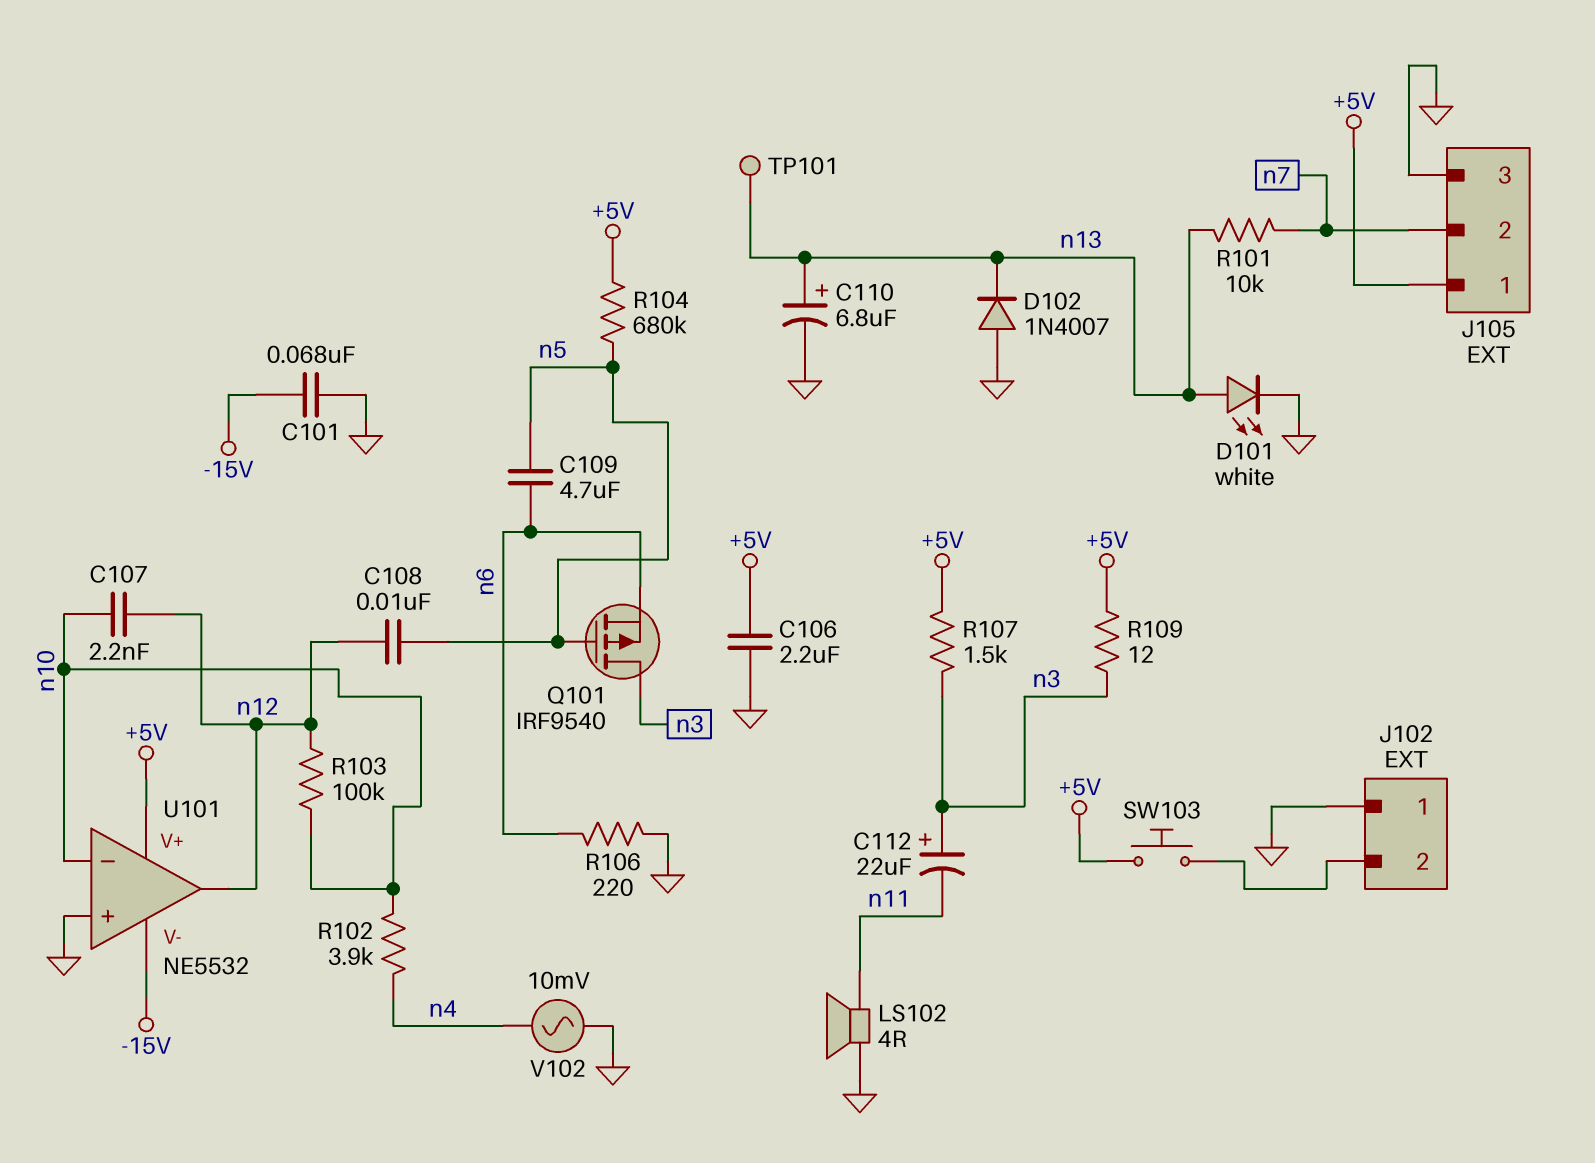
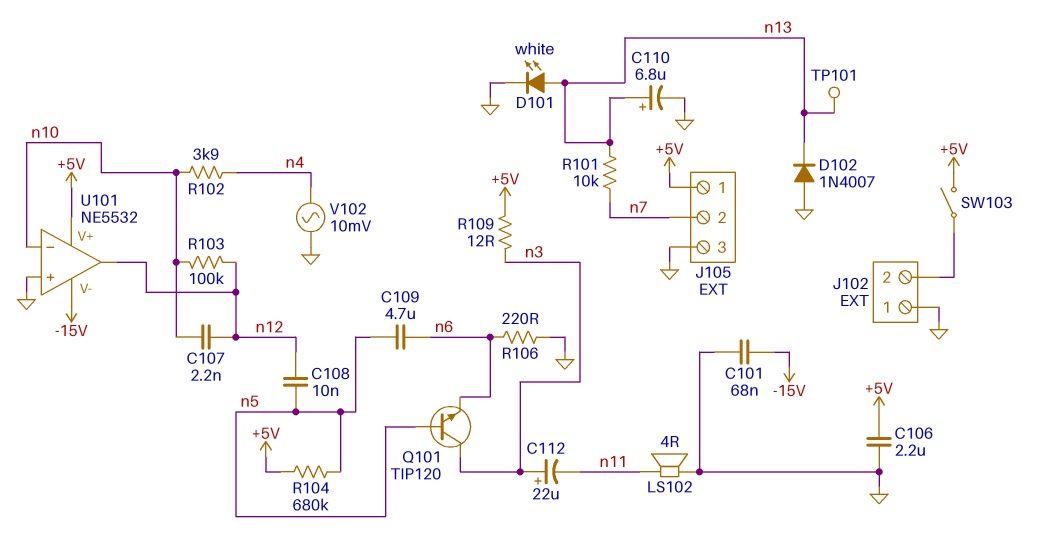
Q101: PMOS IRF9540 (G n5, D n3, S n6) -> NPN TIP120 (B n5, C n3, E n6)
R107: 1.5k (+5V, n3) -> none
SW103: button (+5V, J102/2) -> switch (+5V, J102/2)

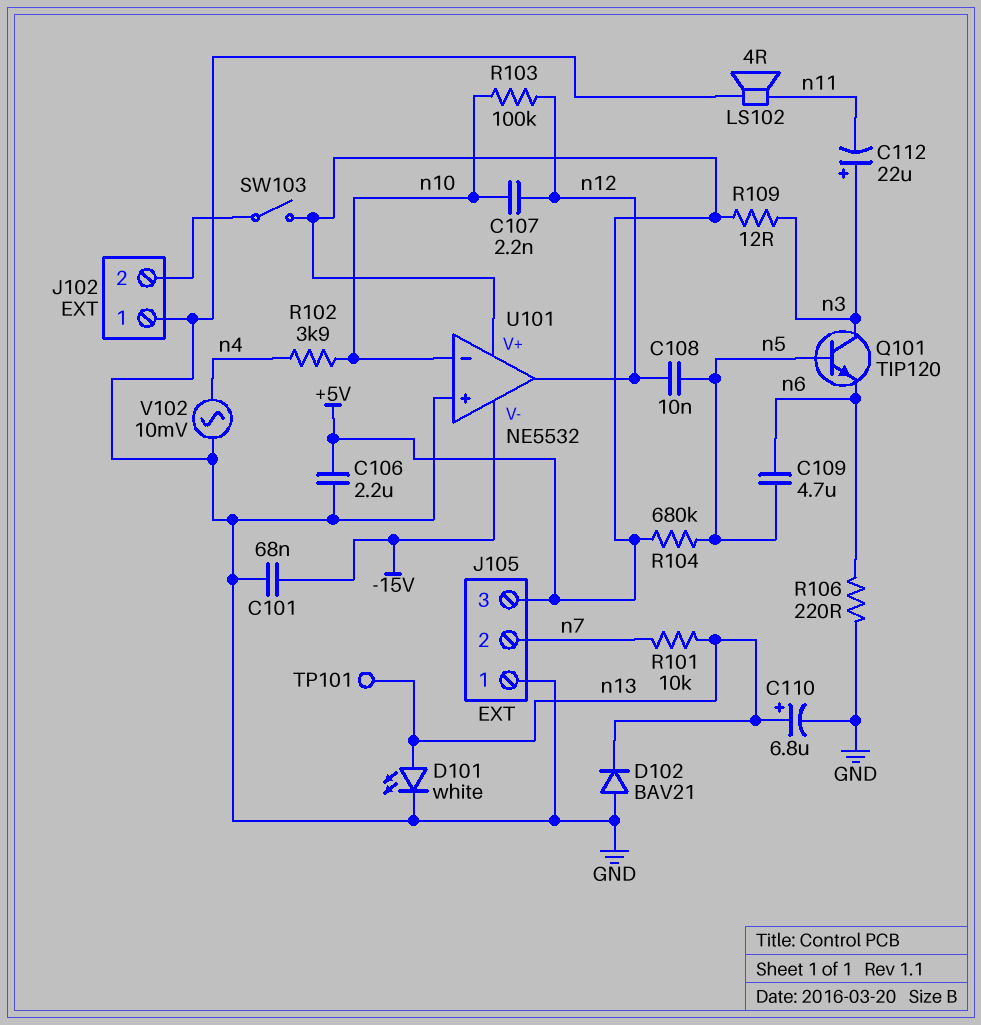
D102: diode 1N4007 (A GND, K n13) -> diode BAV21 (A GND, K n13)
J105 pin 1: +5V -> GND
J105 pin 3: GND -> +5V

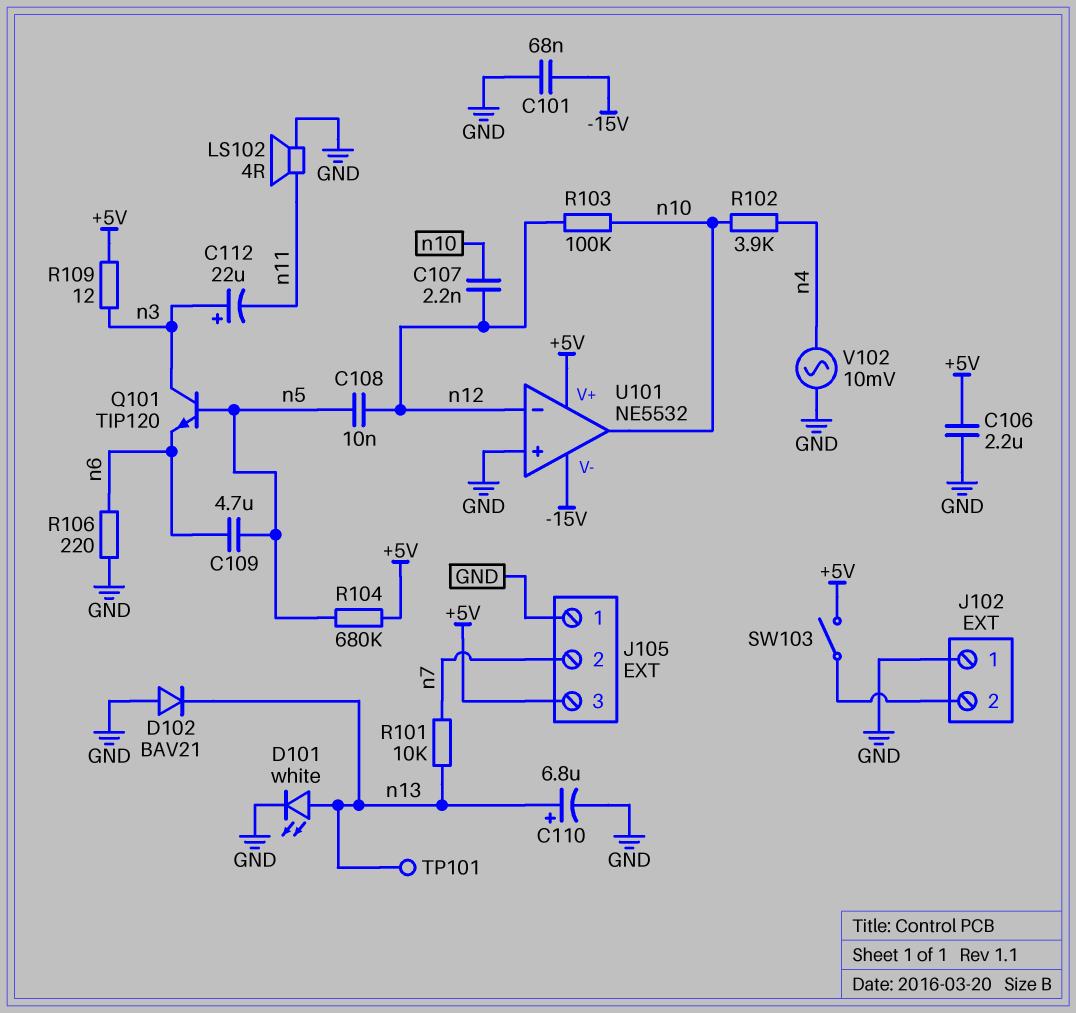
U101 pin in-: n10 -> n12
U101 pin out: n12 -> n10

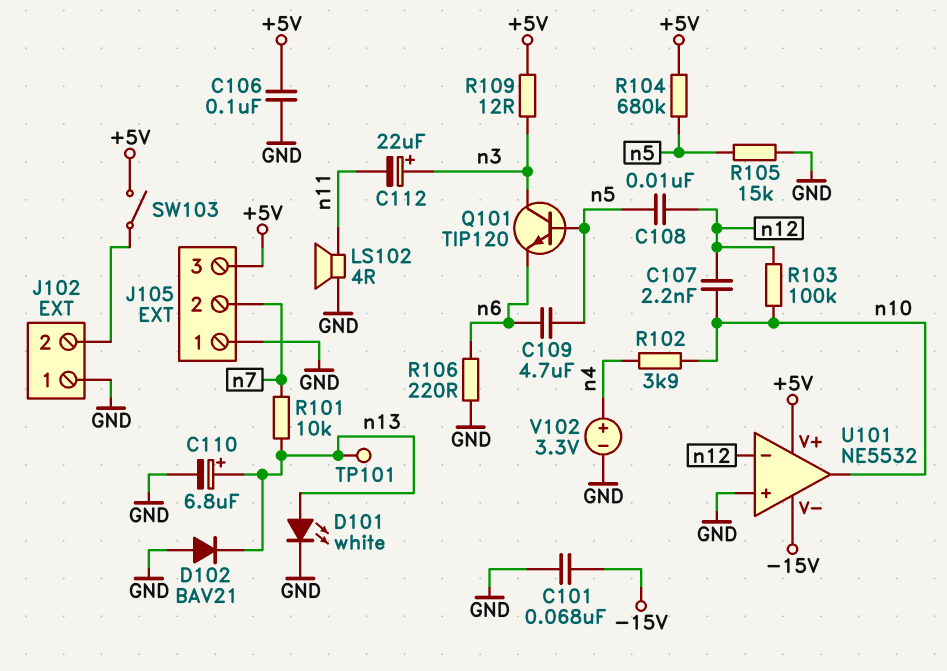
C106: 2.2uF (+5V, GND) -> 100nF (+5V, GND)
R105: none -> 15k (GND, n5)
V102: AC 10mV (GND, n4) -> 3.3V (plus n4, minus GND)

